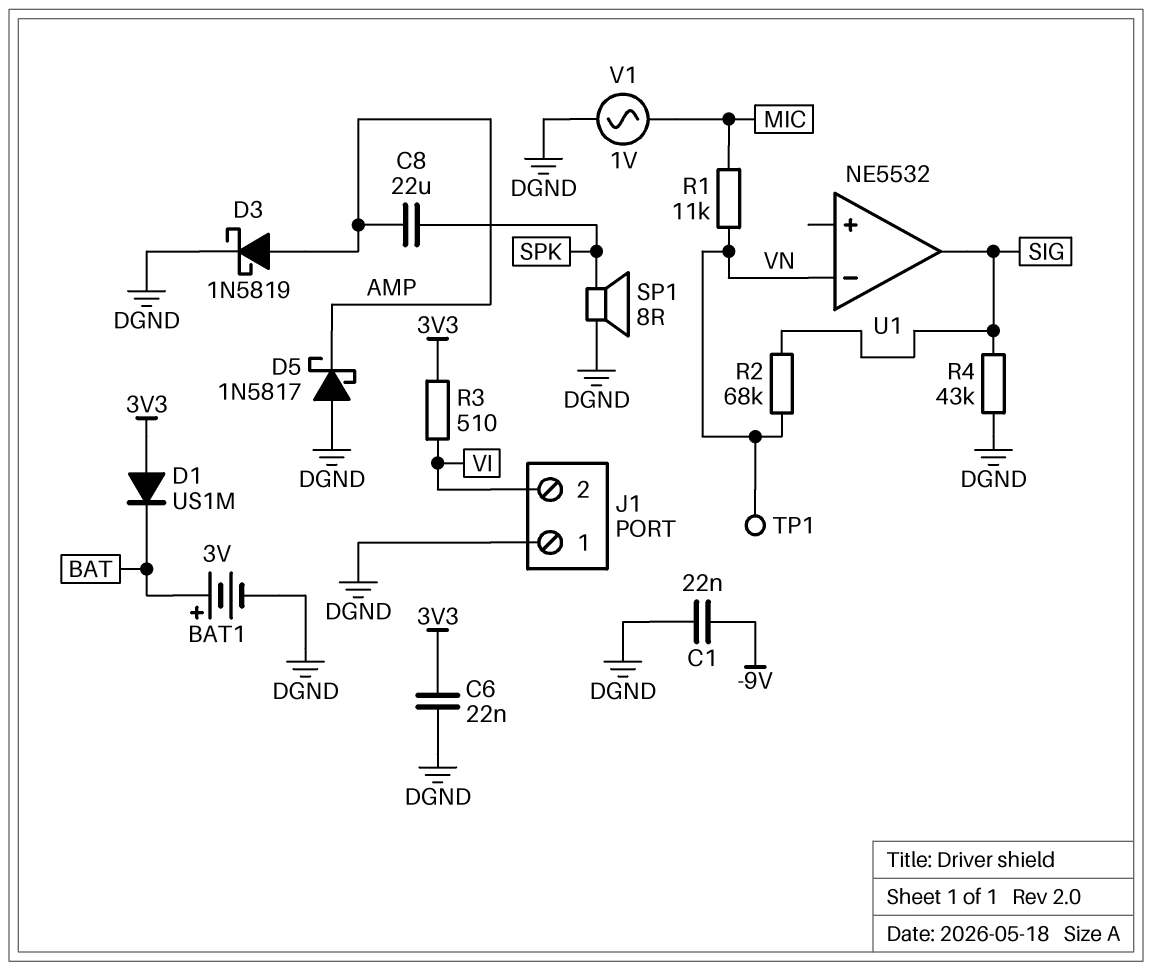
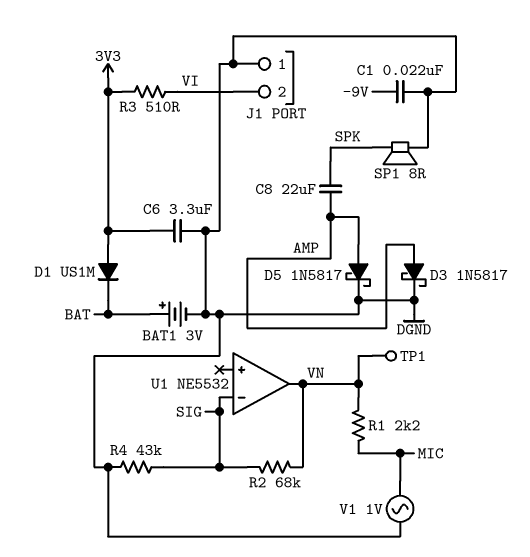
C6: 22nF (3V3, DGND) -> 3.3uF (3V3, DGND)
D3: schottky 1N5819 (A AMP, K DGND) -> schottky 1N5817 (A AMP, K DGND)
D5: schottky 1N5817 (A DGND, K AMP) -> schottky 1N5817 (A AMP, K DGND)
R1: 11k (MIC, VN) -> 2.2k (MIC, VN)
U1 pin in-: VN -> SIG
U1 pin out: SIG -> VN

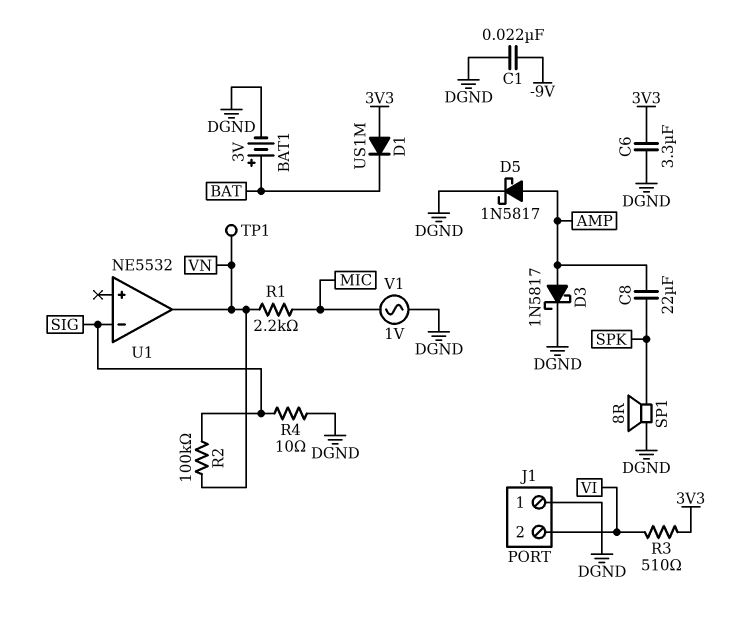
R2: 68k (SIG, VN) -> 100k (SIG, VN)
R4: 43k (DGND, SIG) -> 10 (DGND, SIG)

